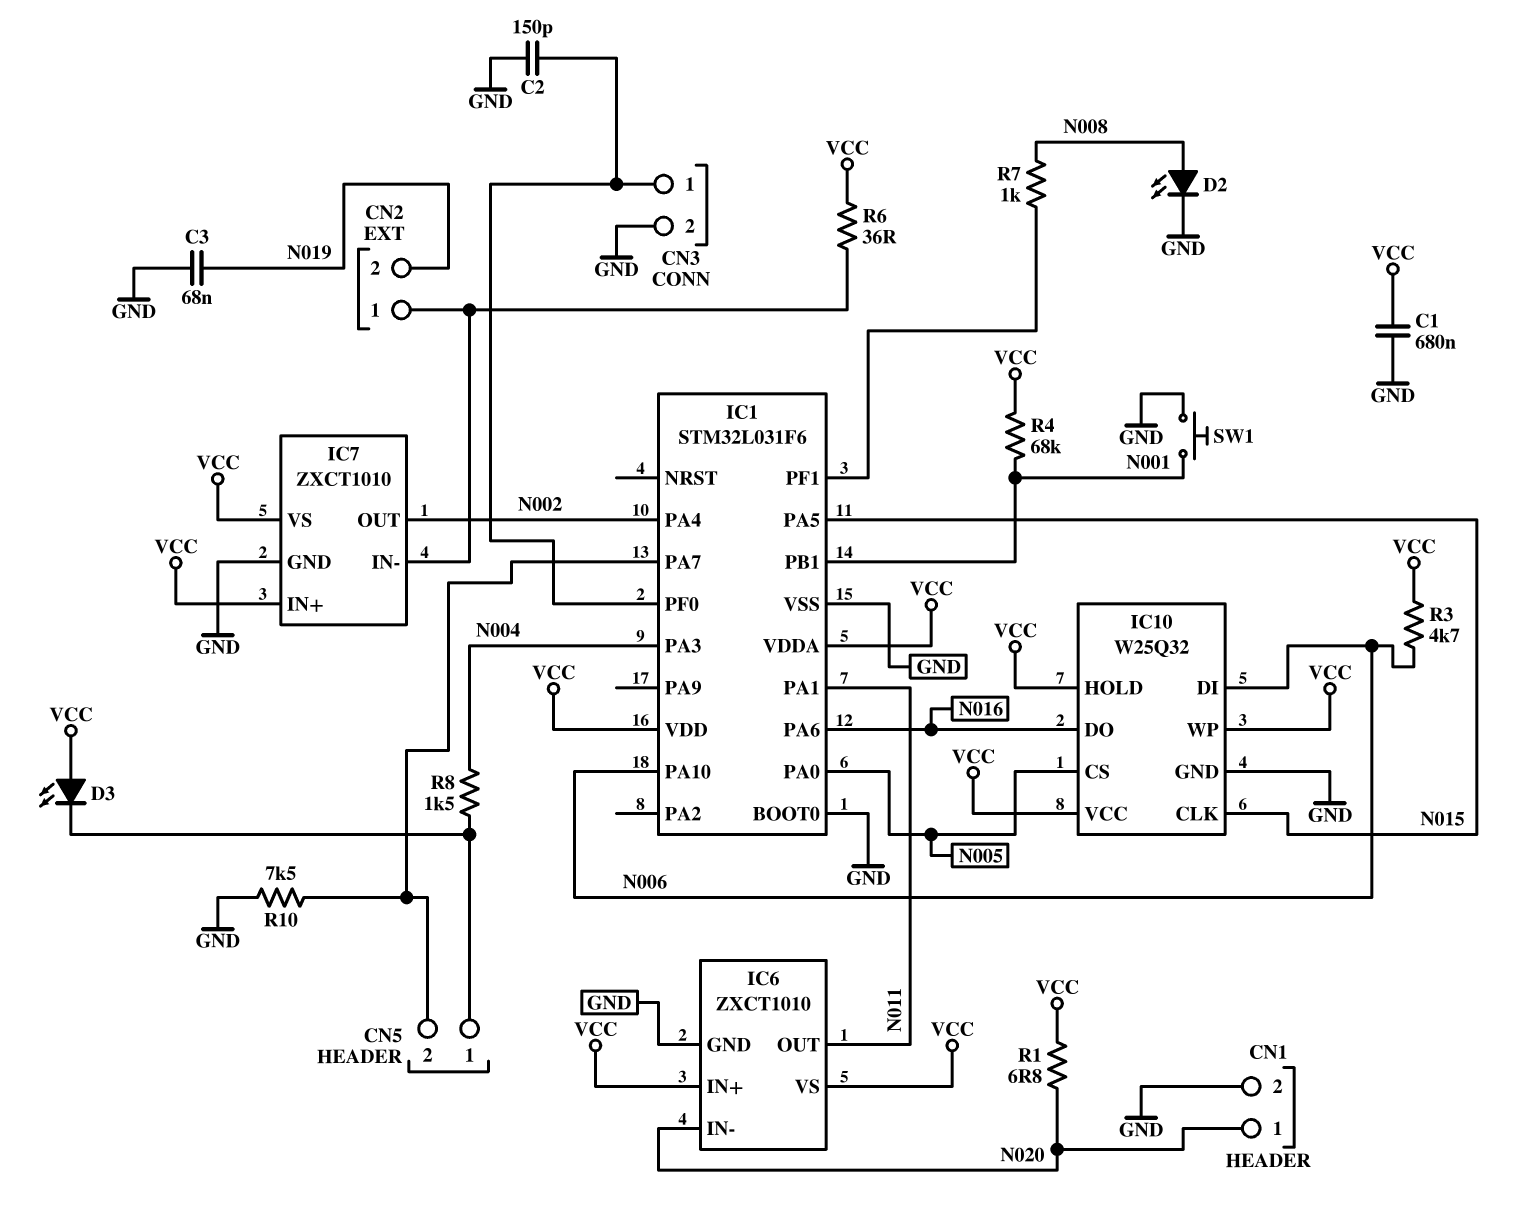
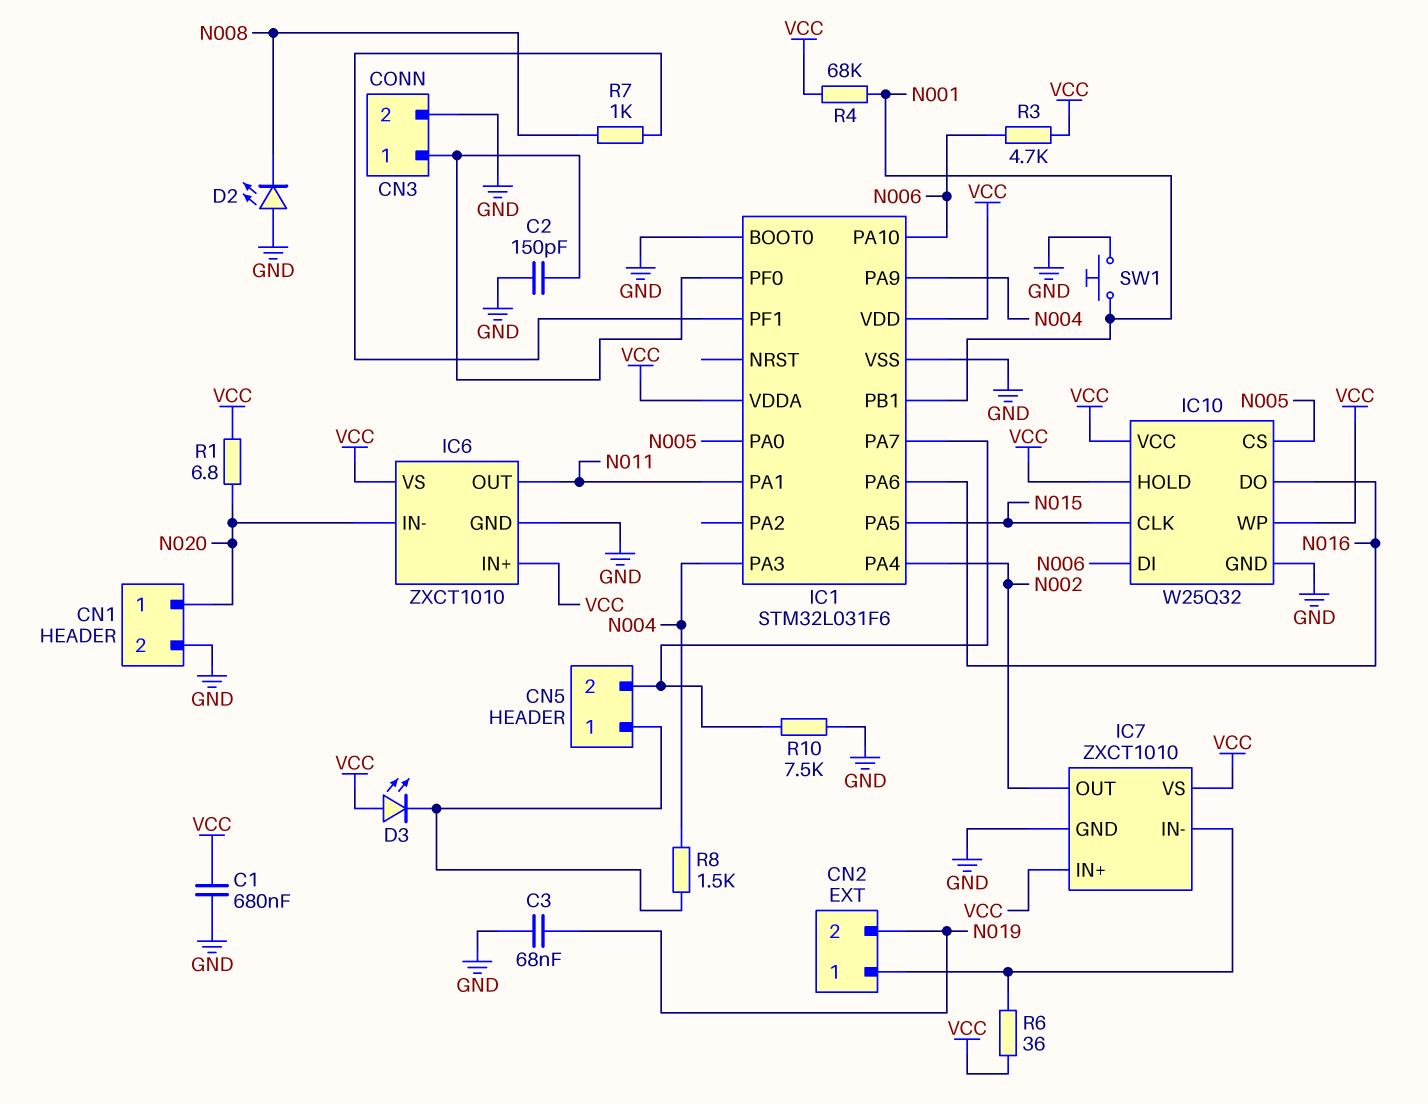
D2: LED (A N008, K GND) -> LED (A GND, K N008)
IC1 pin PA9: none -> N004

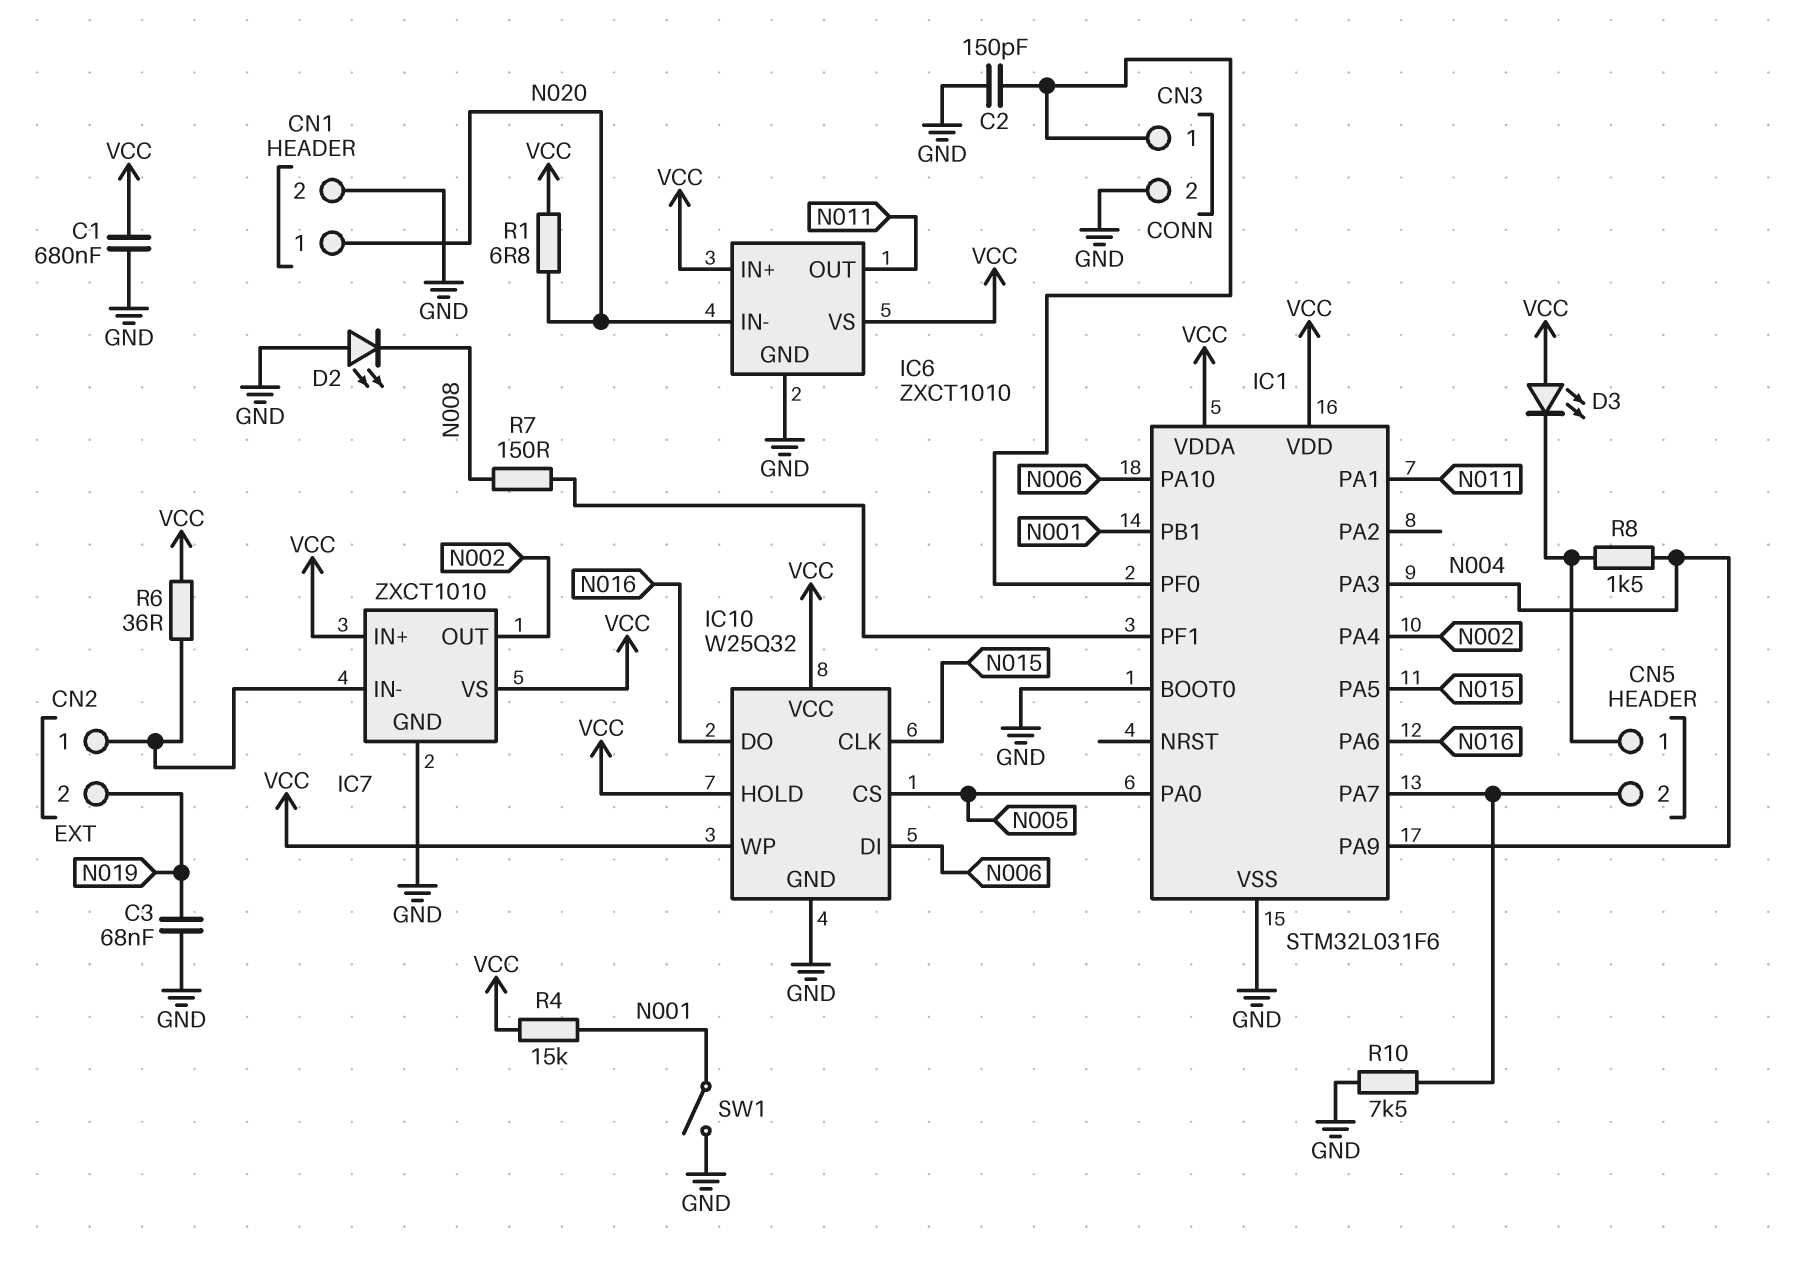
R3: 4.7k (N006, VCC) -> none
R4: 68k (N001, VCC) -> 15k (N001, VCC)
R7: 1k (IC1/PF1, N008) -> 150 (IC1/PF1, N008)
SW1: button (GND, N001) -> switch (GND, N001)

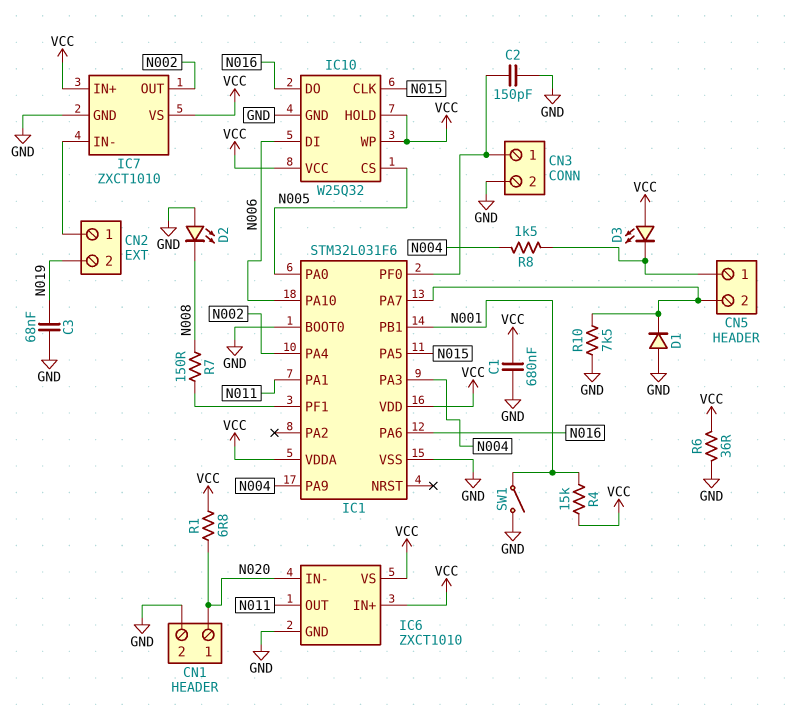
D1: none -> diode (A GND, K CN5/2)
R6: 36 (CN2/1, VCC) -> 36 (GND, VCC)

